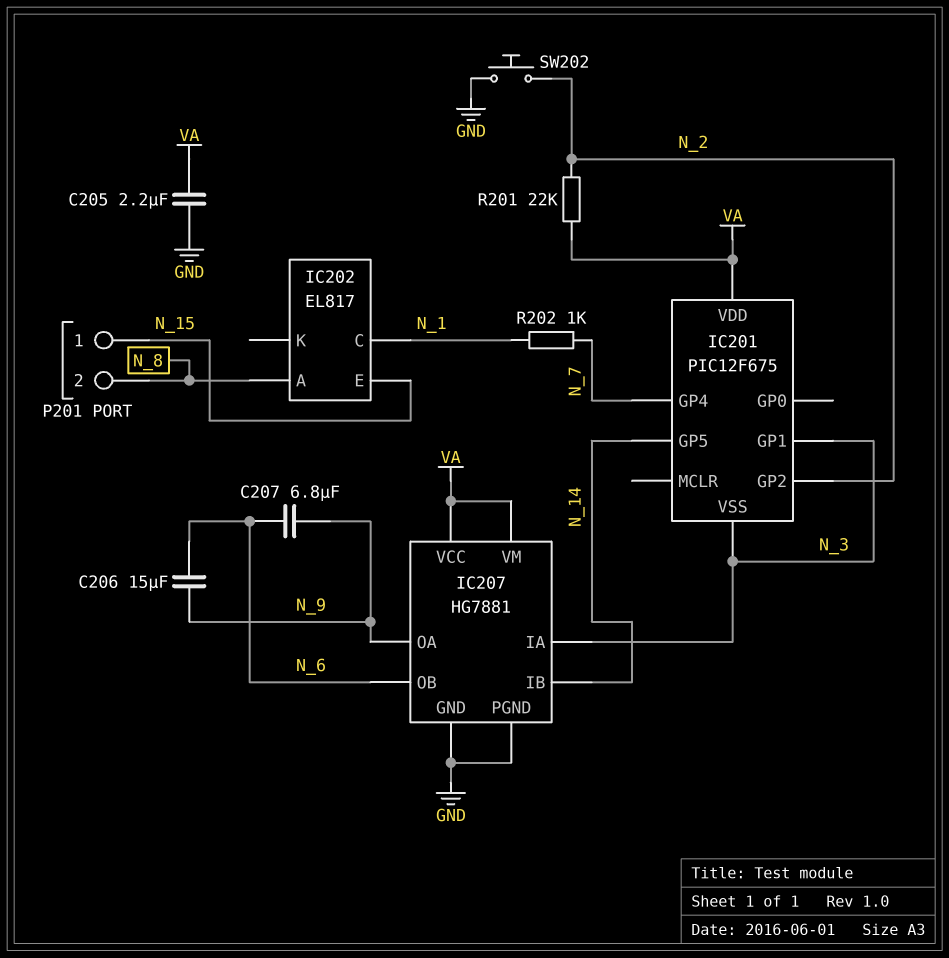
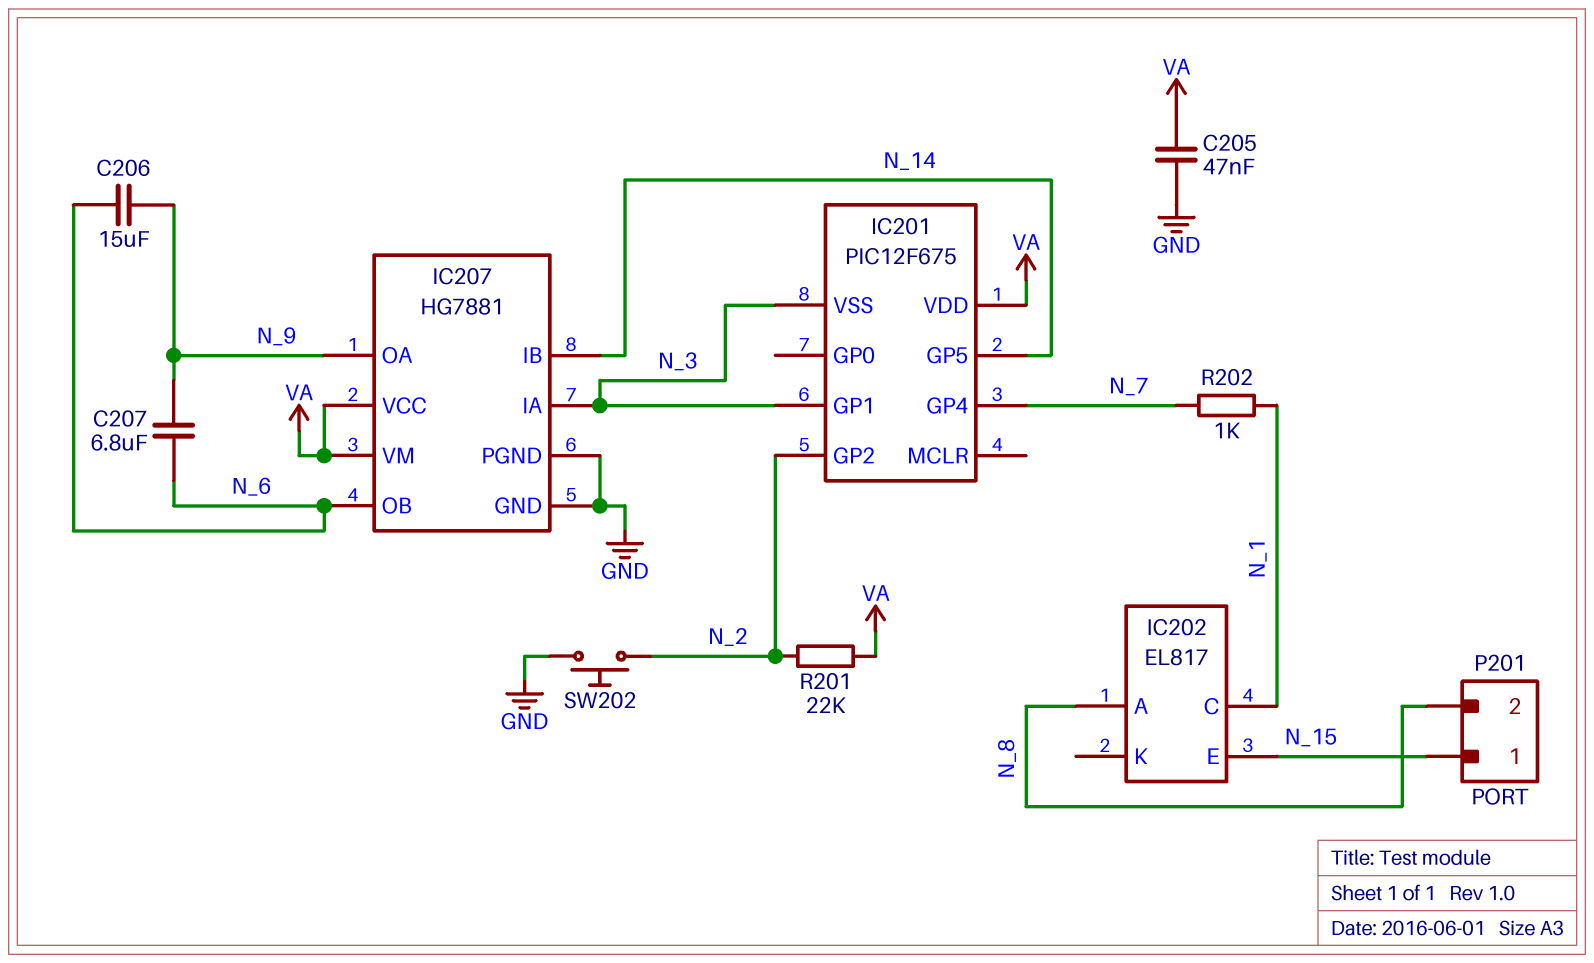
C205: 2.2uF (GND, VA) -> 47nF (GND, VA)

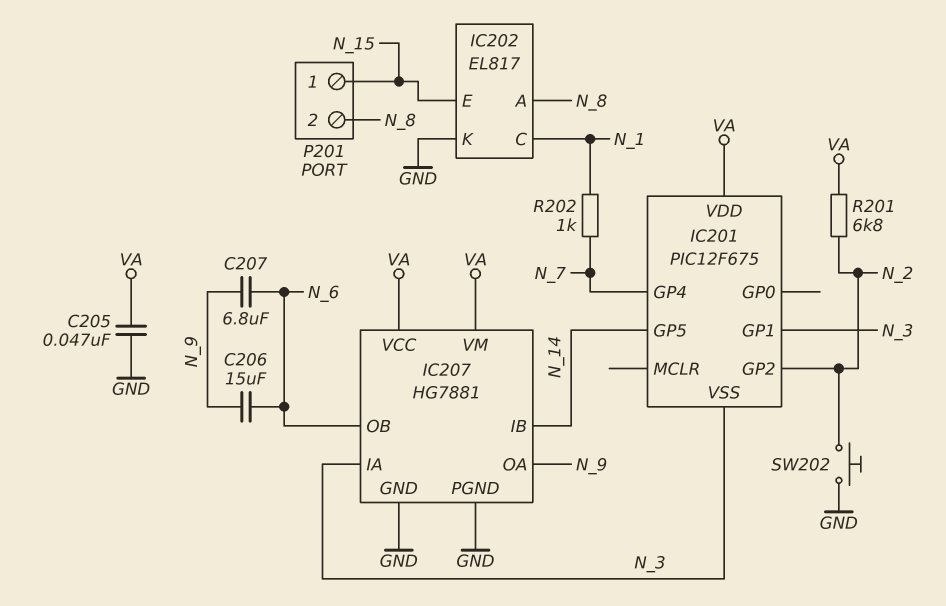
IC202 pin K: none -> GND
R201: 22k (N_2, VA) -> 6.8k (N_2, VA)

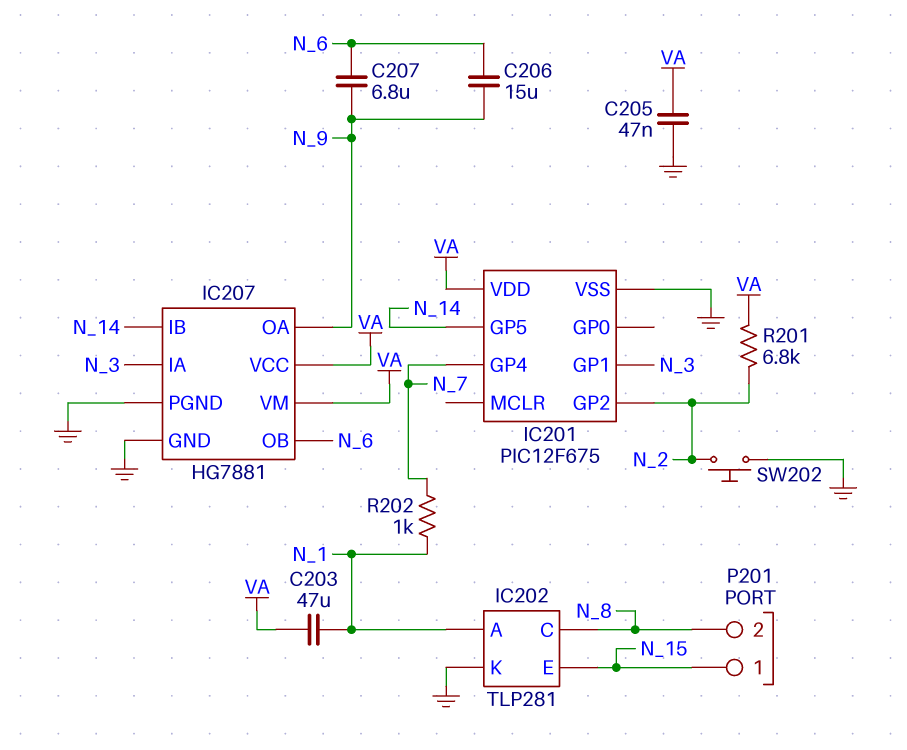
C203: none -> 47uF (N_1, VA)
IC201 pin VSS: N_3 -> GND
IC202: EL817 -> TLP281
IC202 pin A: N_8 -> N_1
IC202 pin C: N_1 -> N_8

